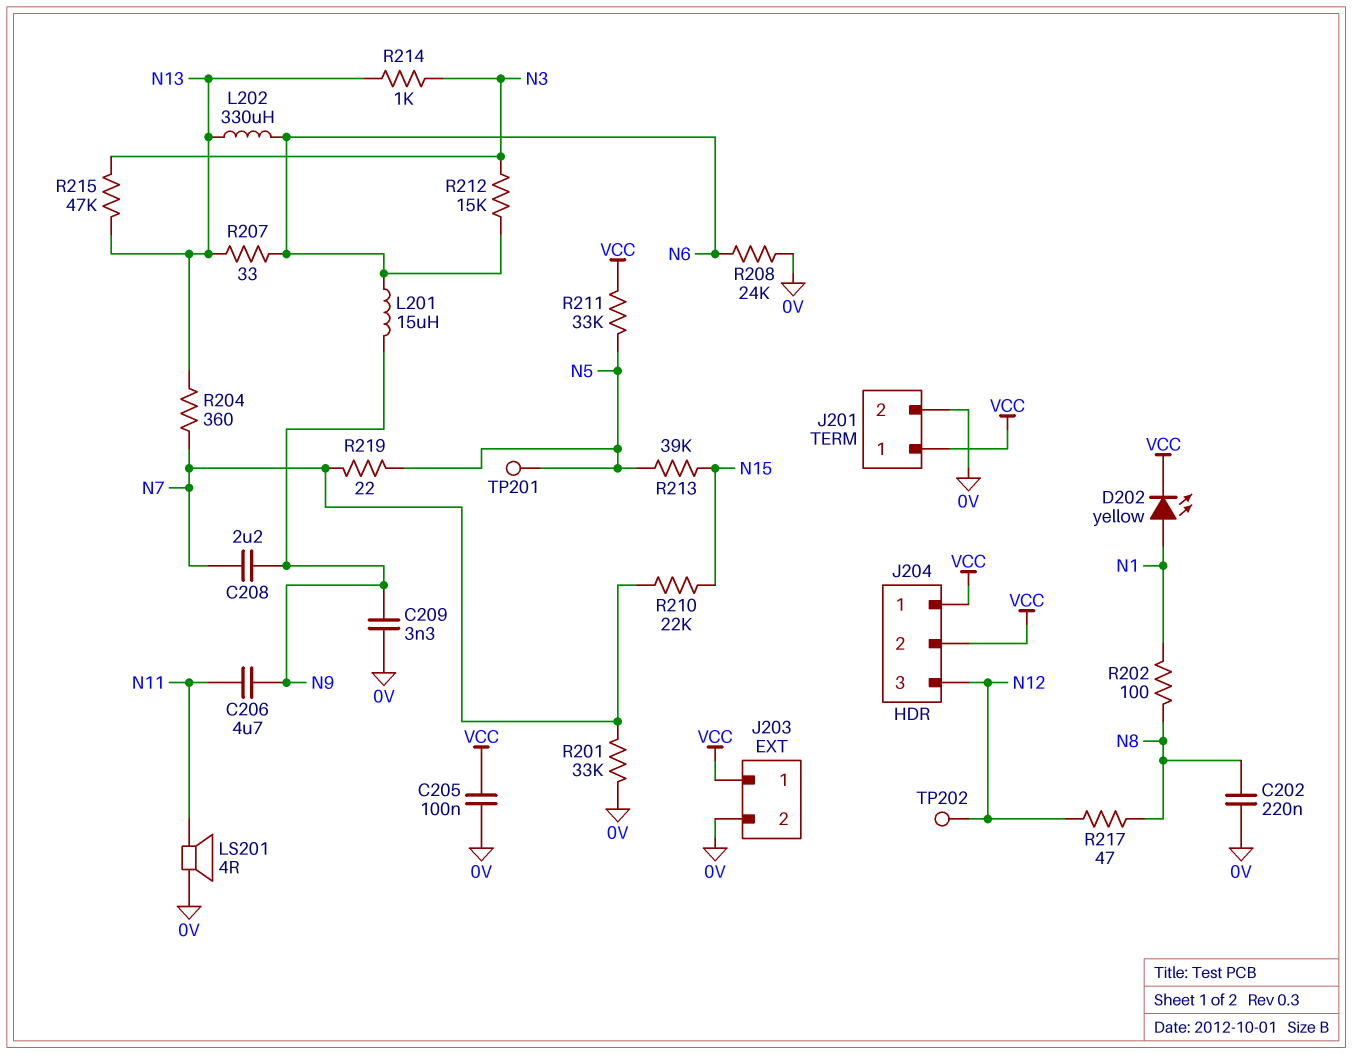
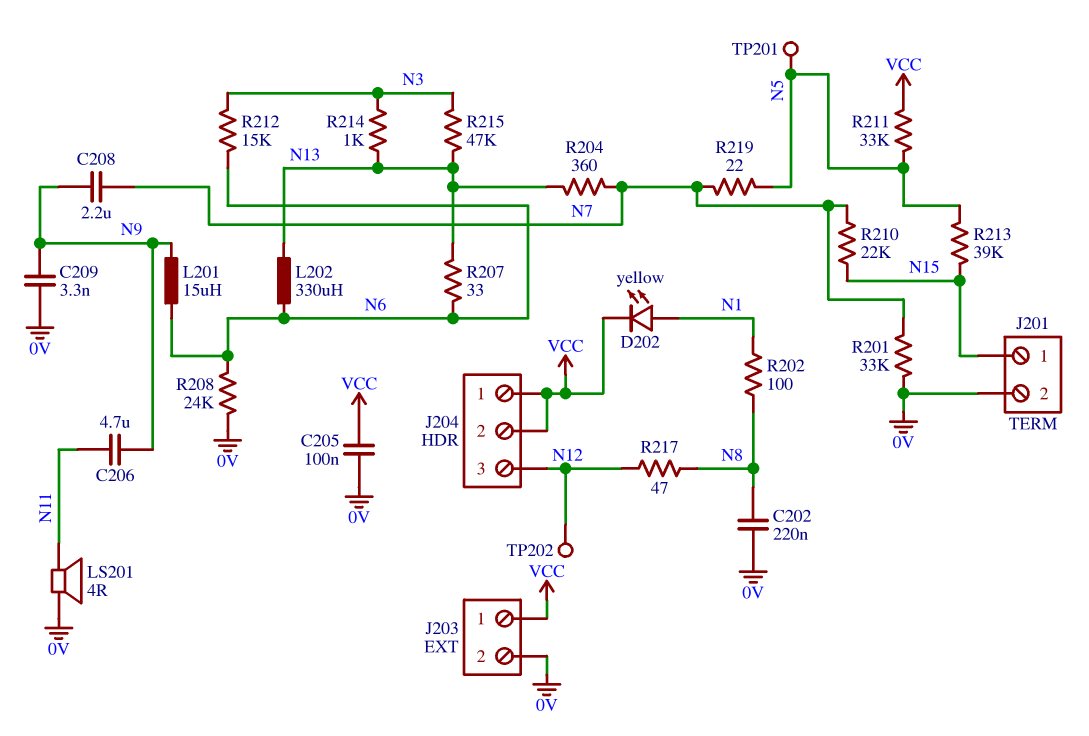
J201 pin 1: VCC -> N15

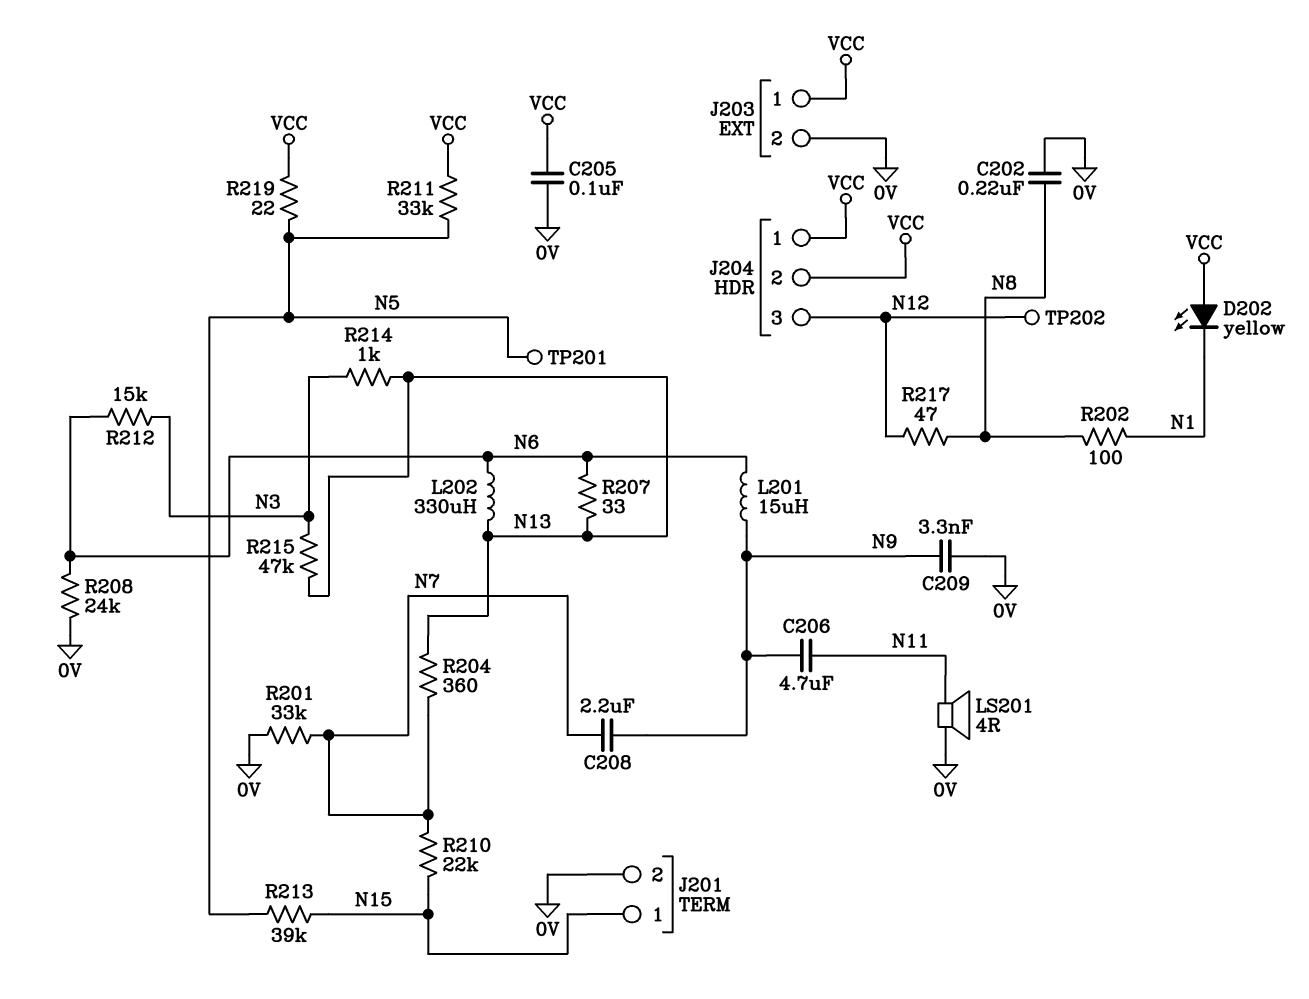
D202: LED yellow (A N1, K VCC) -> LED yellow (A VCC, K N1)
R219: 22 (N5, N7) -> 22 (N5, VCC)

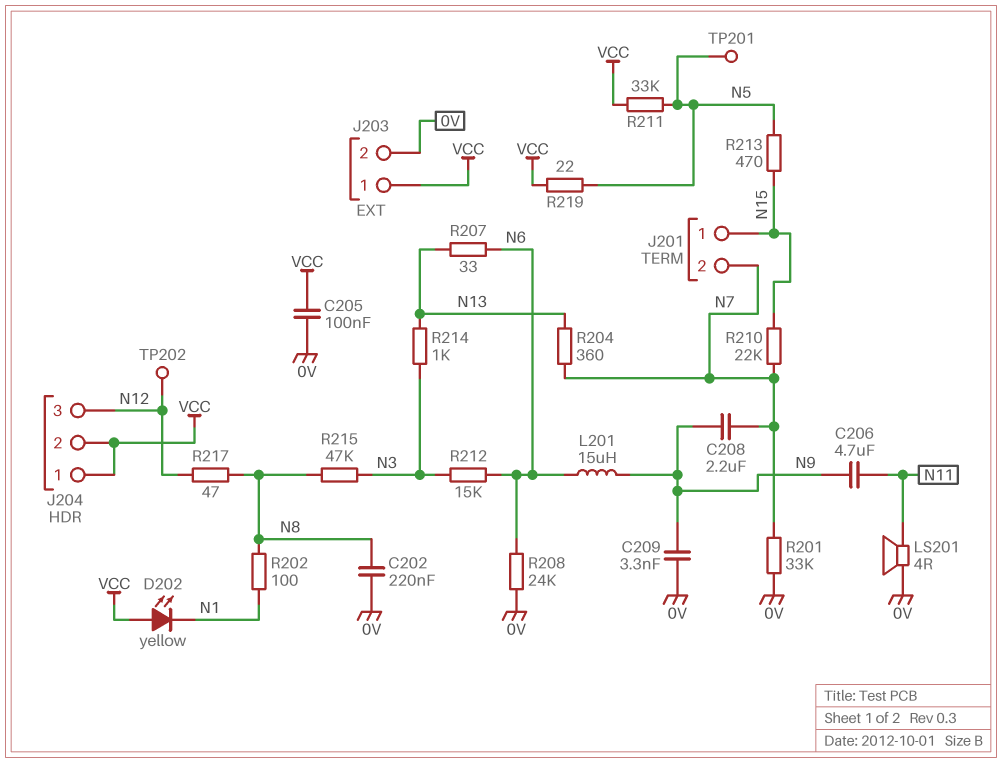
J201 pin 2: 0V -> N7
L202: 330uH (N6, N13) -> none
R213: 39k (N5, N15) -> 470 (N5, N15)
R215: 47k (N3, N13) -> 47k (N3, N8)

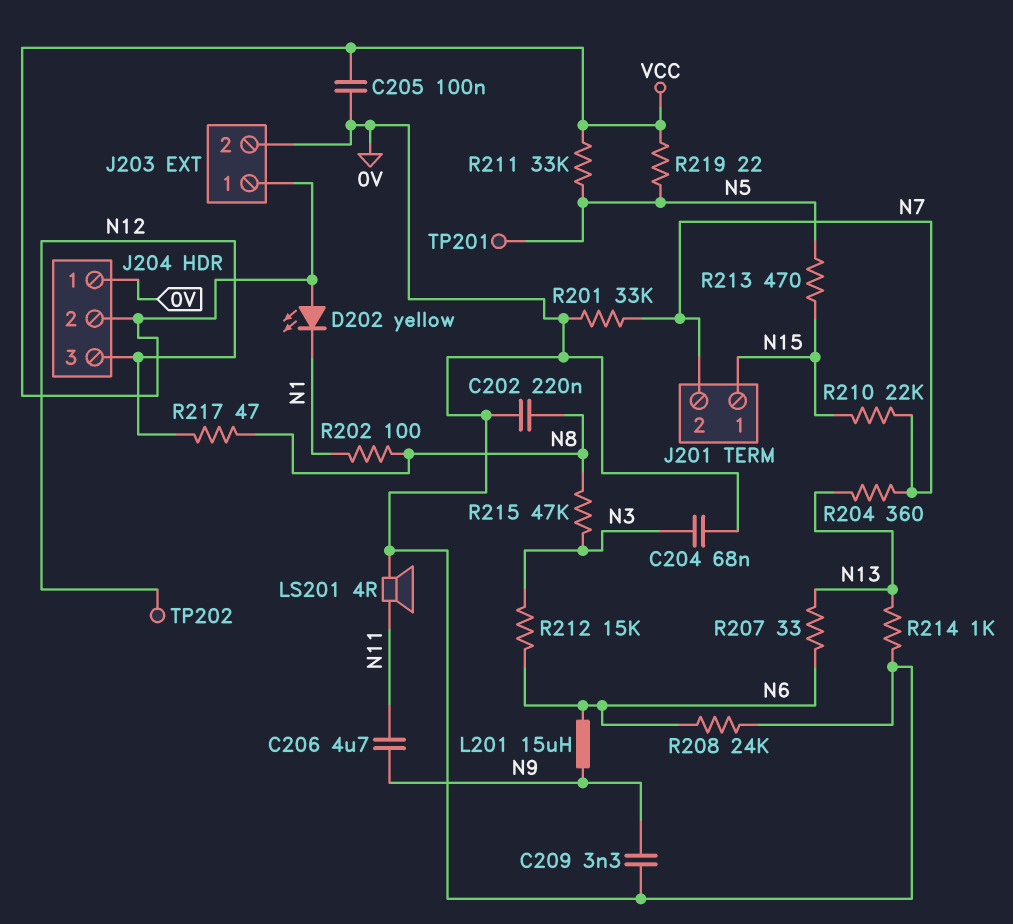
C204: none -> 68nF (0V, N3)
C208: 2.2uF (N7, N9) -> none
J204 pin 1: VCC -> 0V
R214: 1k (N3, N13) -> 1k (0V, N13)

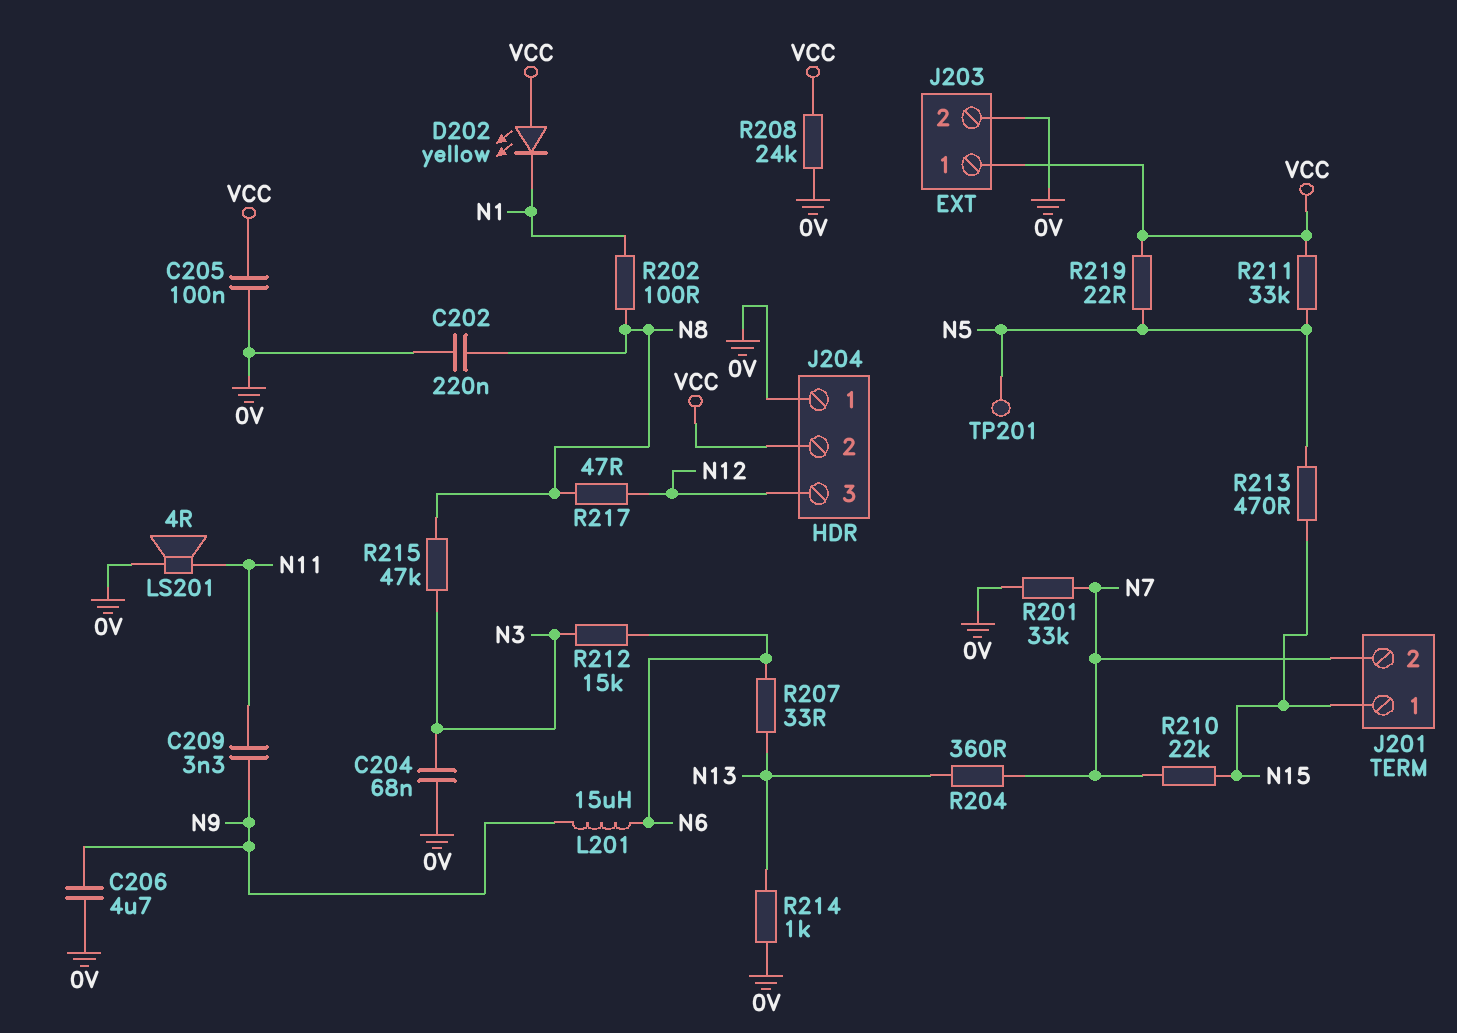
C206: 4.7uF (N9, N11) -> 4.7uF (0V, N9)
C209: 3.3nF (0V, N9) -> 3.3nF (N9, N11)
R208: 24k (0V, N6) -> 24k (0V, VCC)
TP202: test point (N12) -> none

